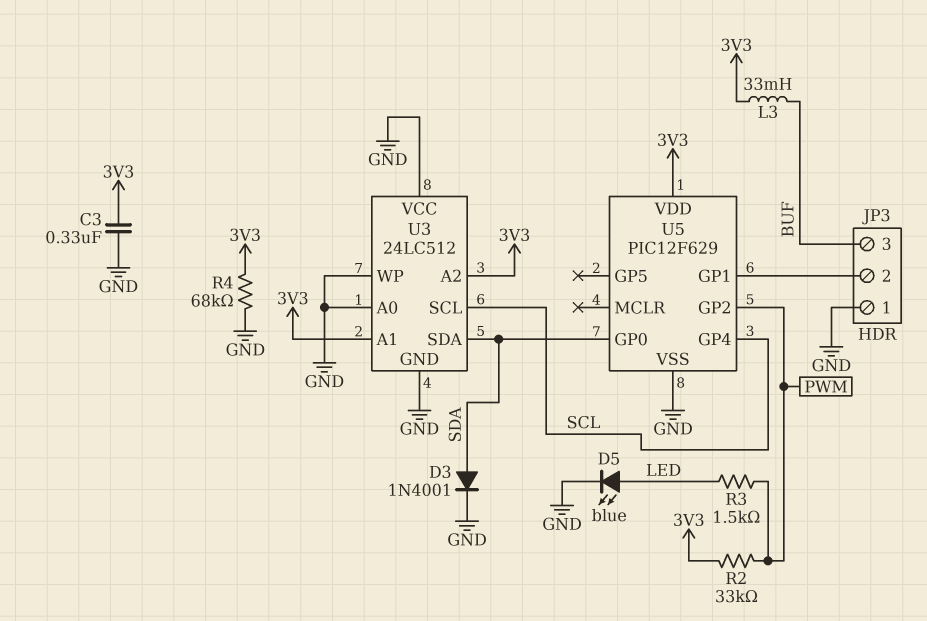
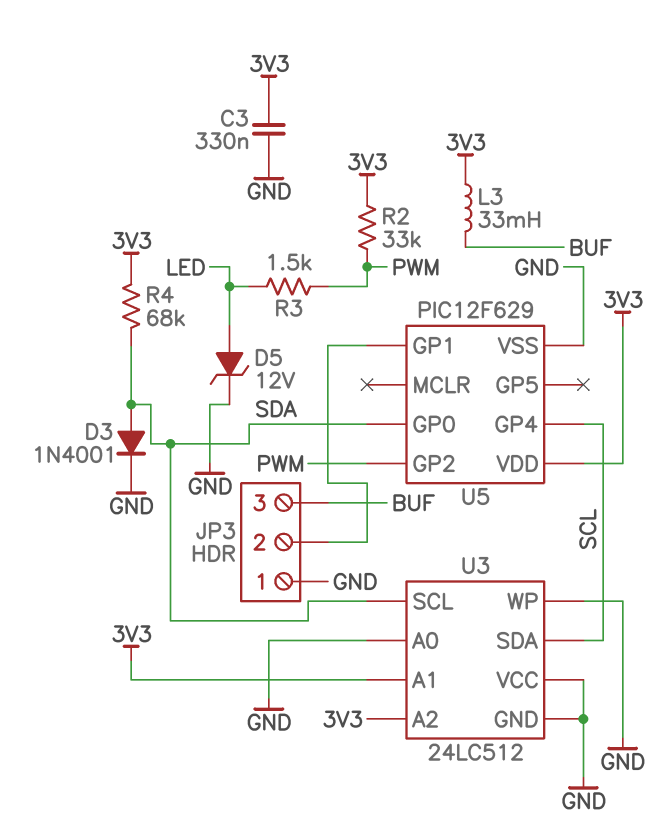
D5: LED blue (A LED, K GND) -> zener 12V (A LED, K GND)
R4: 68k (3V3, GND) -> 68k (3V3, SDA)
U3 pin SCL: SCL -> SDA
U3 pin SDA: SDA -> SCL

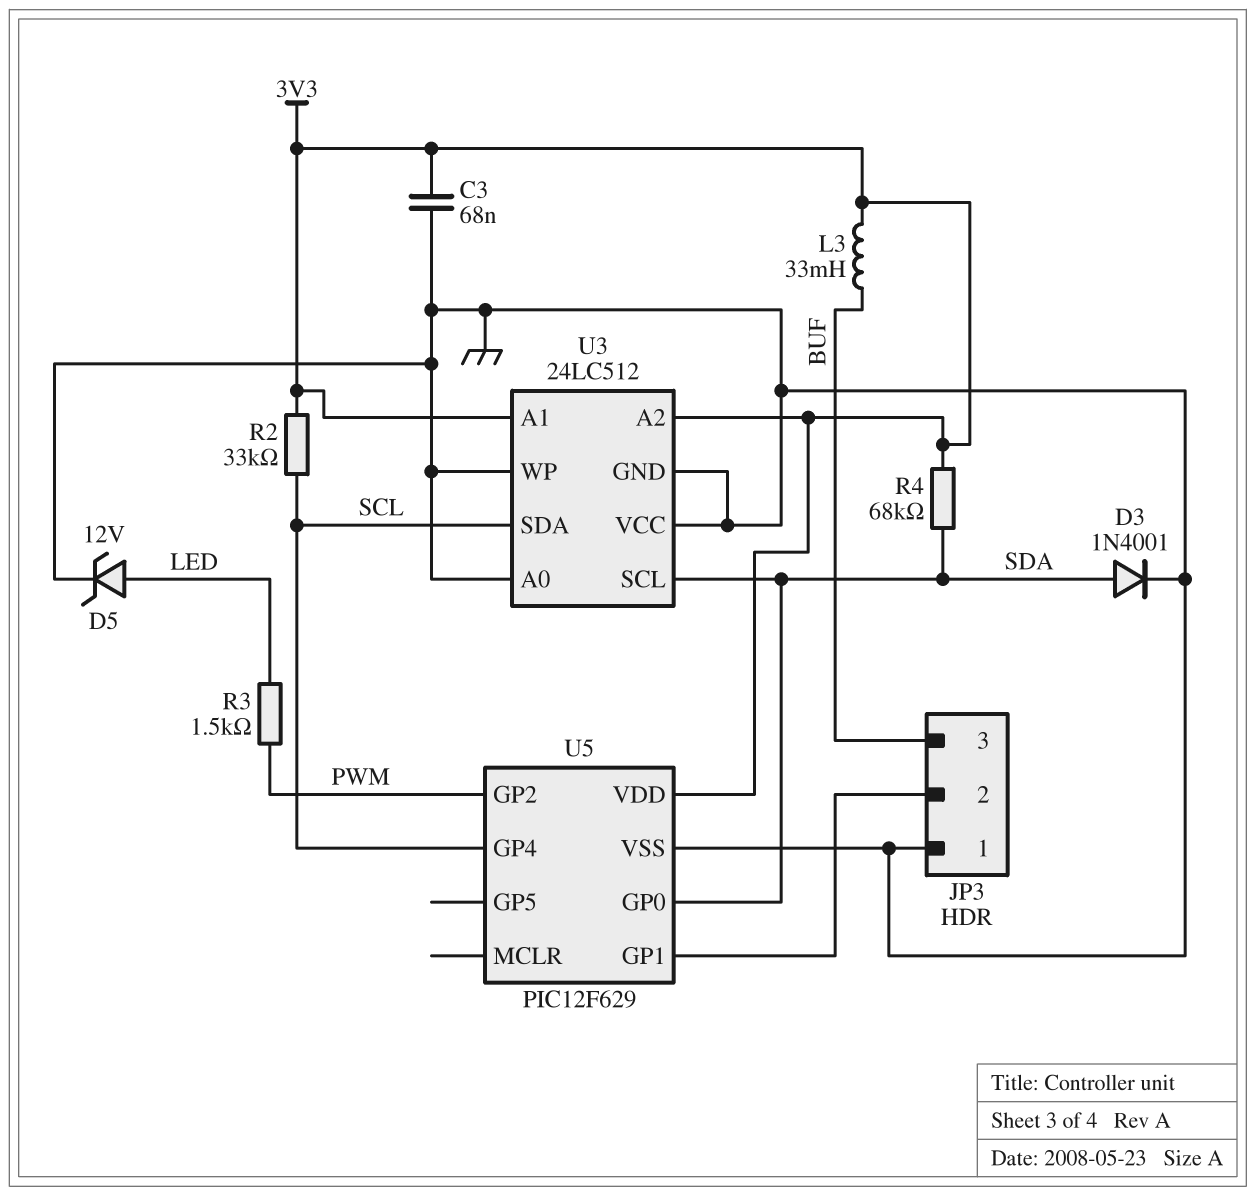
C3: 330nF (3V3, GND) -> 68nF (3V3, GND)
R2: 33k (3V3, PWM) -> 33k (3V3, SCL)

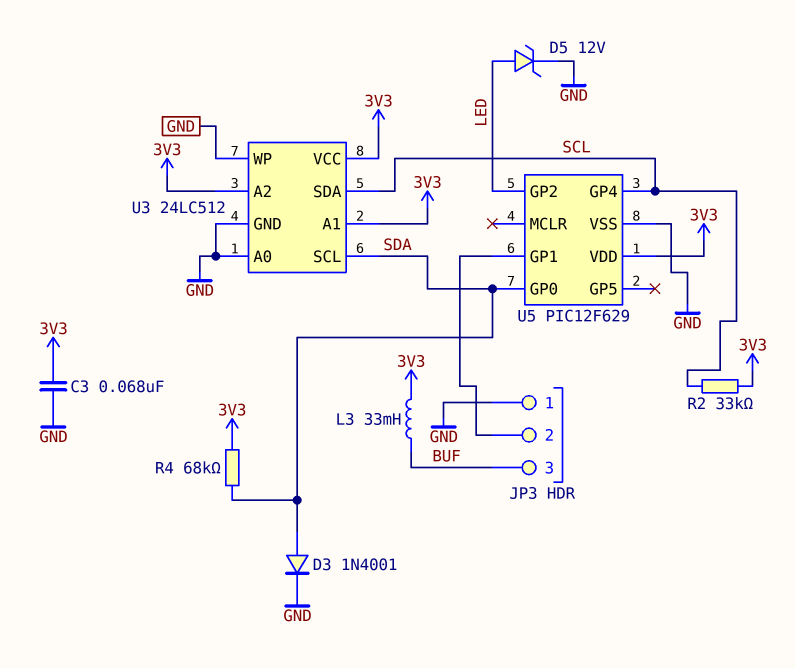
R3: 1.5k (LED, PWM) -> none
U3 pin VCC: GND -> 3V3
U5 pin GP2: PWM -> LED

